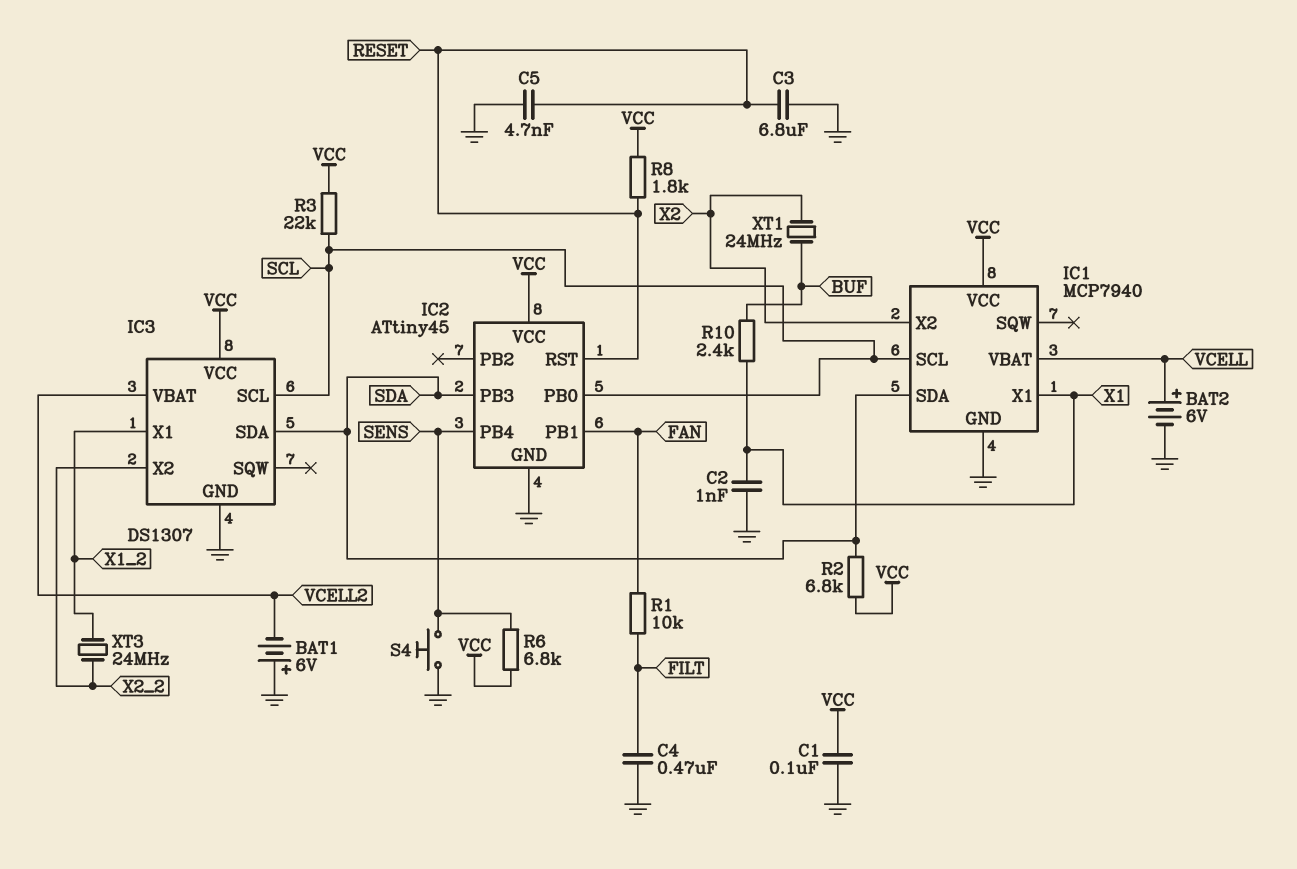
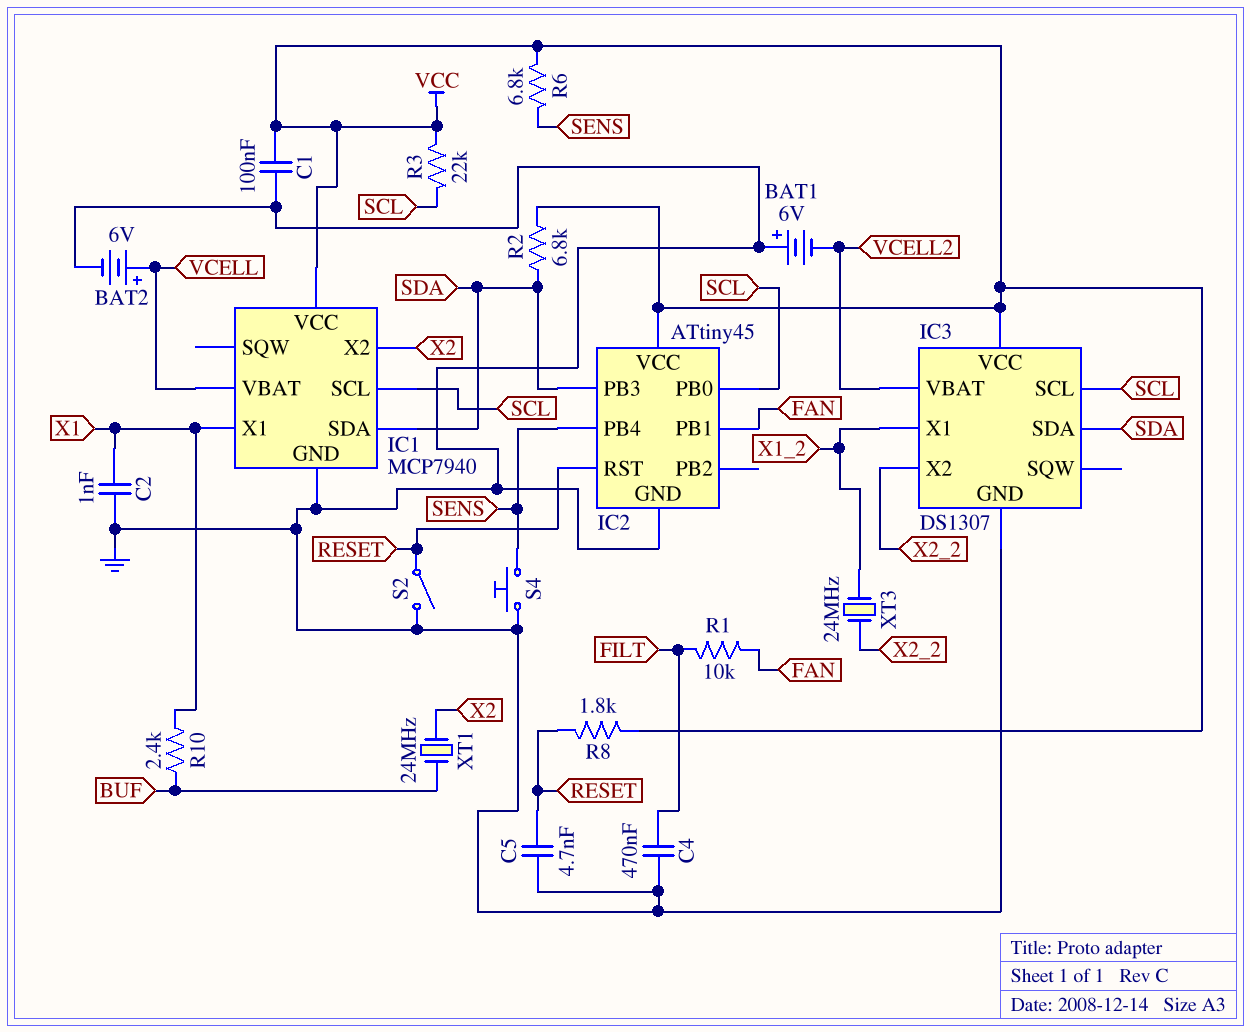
C3: 6.8uF (GND, RESET) -> none
S2: none -> switch (GND, RESET)

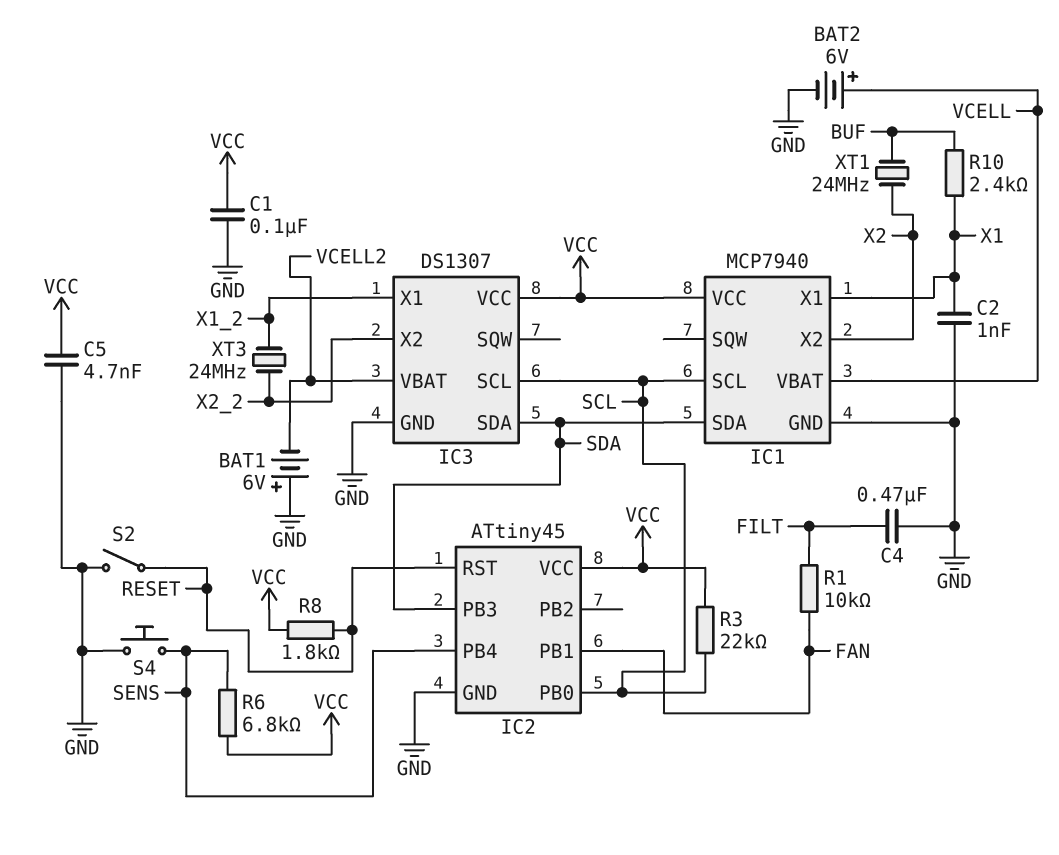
C5: 4.7nF (GND, RESET) -> 4.7nF (GND, VCC)
R2: 6.8k (SDA, VCC) -> none

